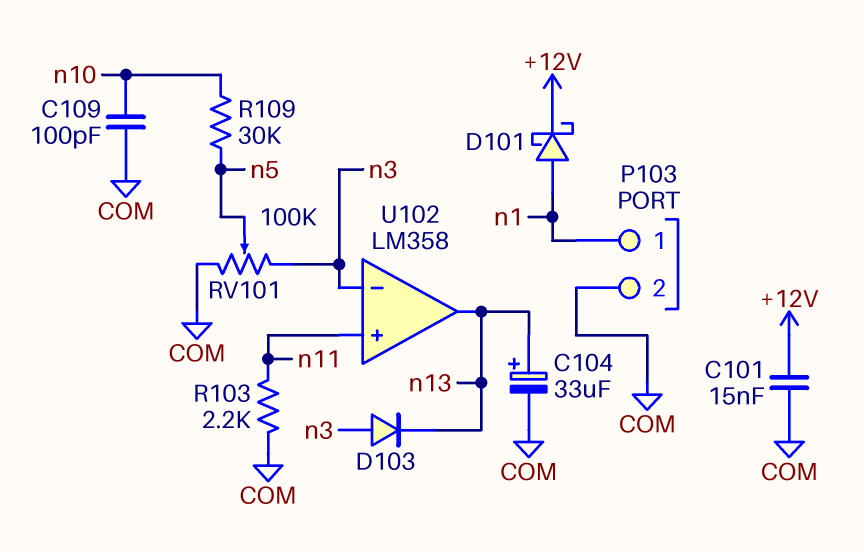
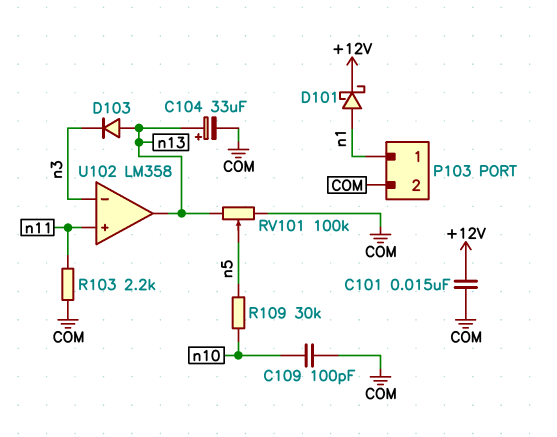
D103: diode (A n3, K n13) -> diode (A n13, K n3)
RV101: 100k (COM, n3, wiper n5) -> 100k (COM, n13, wiper n5)

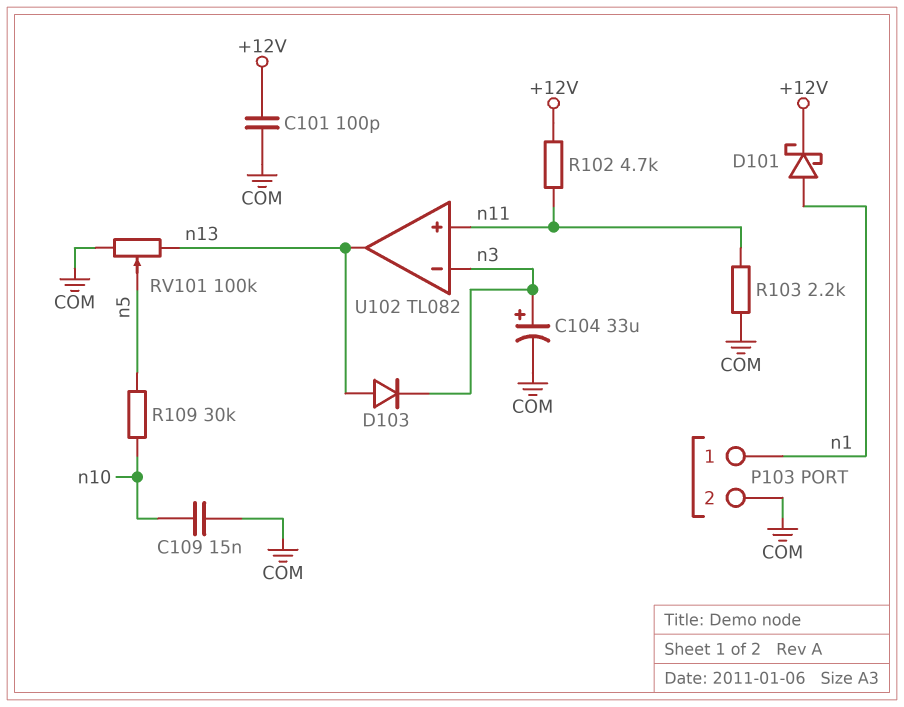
C101: 15nF (+12V, COM) -> 100pF (+12V, COM)
C104: 33uF (plus n13, minus COM) -> 33uF (plus n3, minus COM)
C109: 100pF (COM, n10) -> 15nF (COM, n10)
R102: none -> 4.7k (+12V, n11)
U102: LM358 -> TL082

